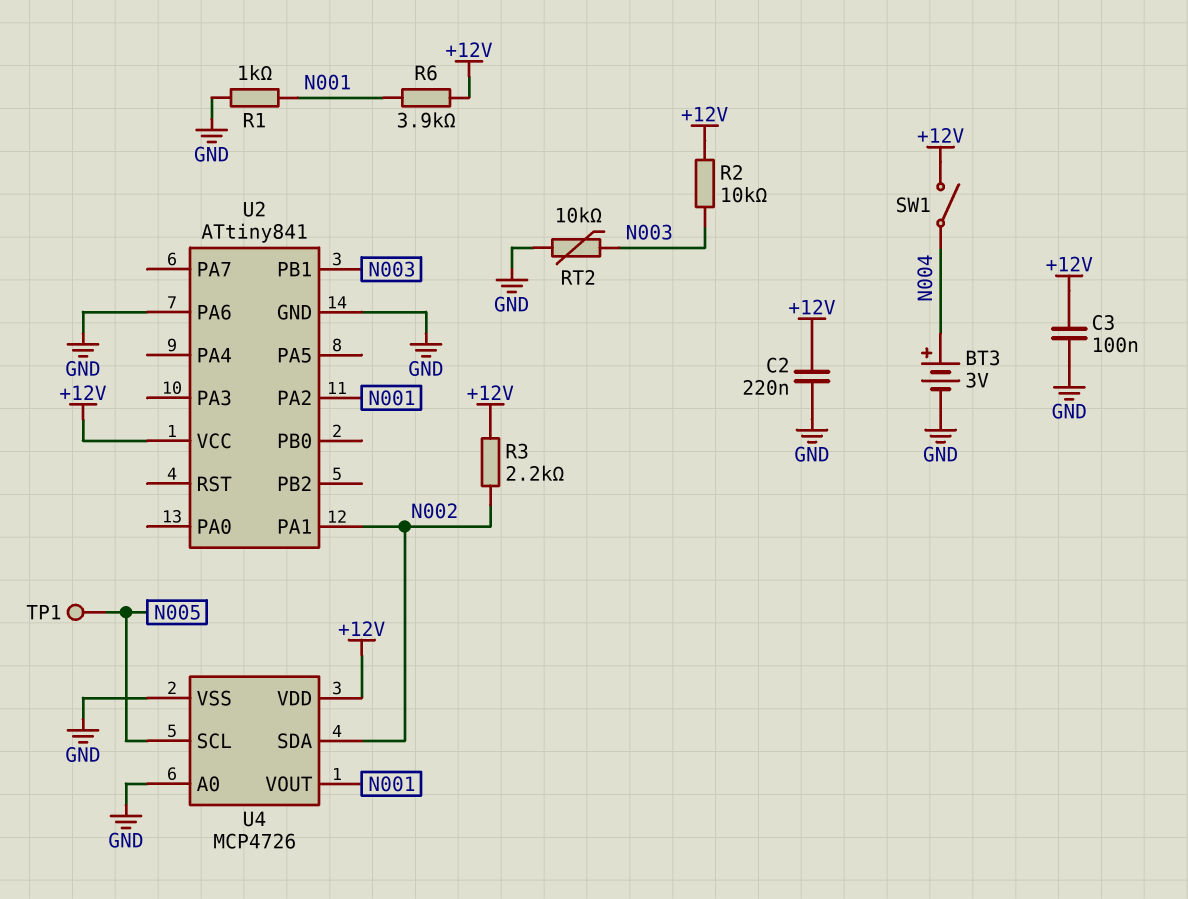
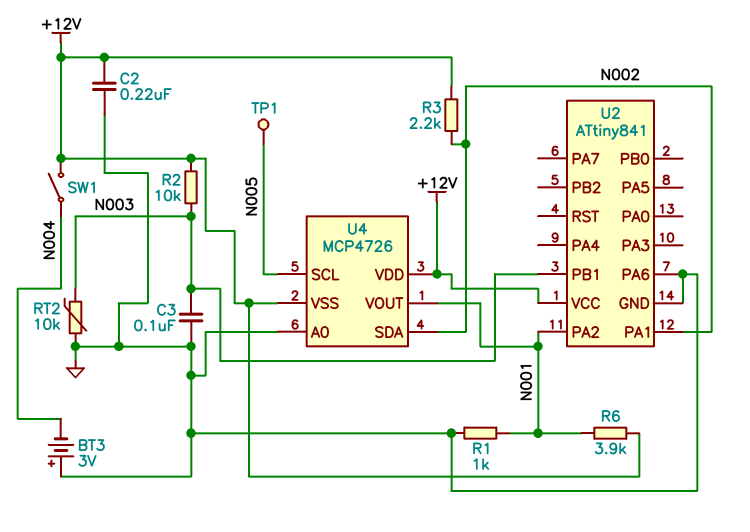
BT3: 3V (plus N004, minus GND) -> 3V (plus GND, minus N004)
C3: 100nF (+12V, GND) -> 100nF (GND, N003)
U4 pin VSS: GND -> +12V

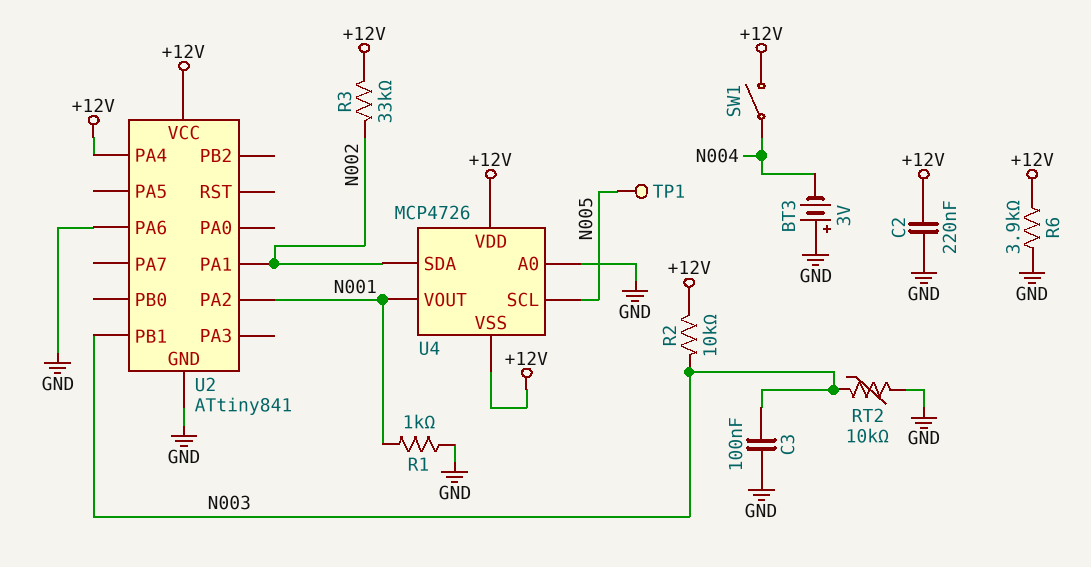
R3: 2.2k (+12V, N002) -> 33k (+12V, N002)
R6: 3.9k (+12V, N001) -> 3.9k (+12V, GND)
U2 pin PA4: none -> +12V

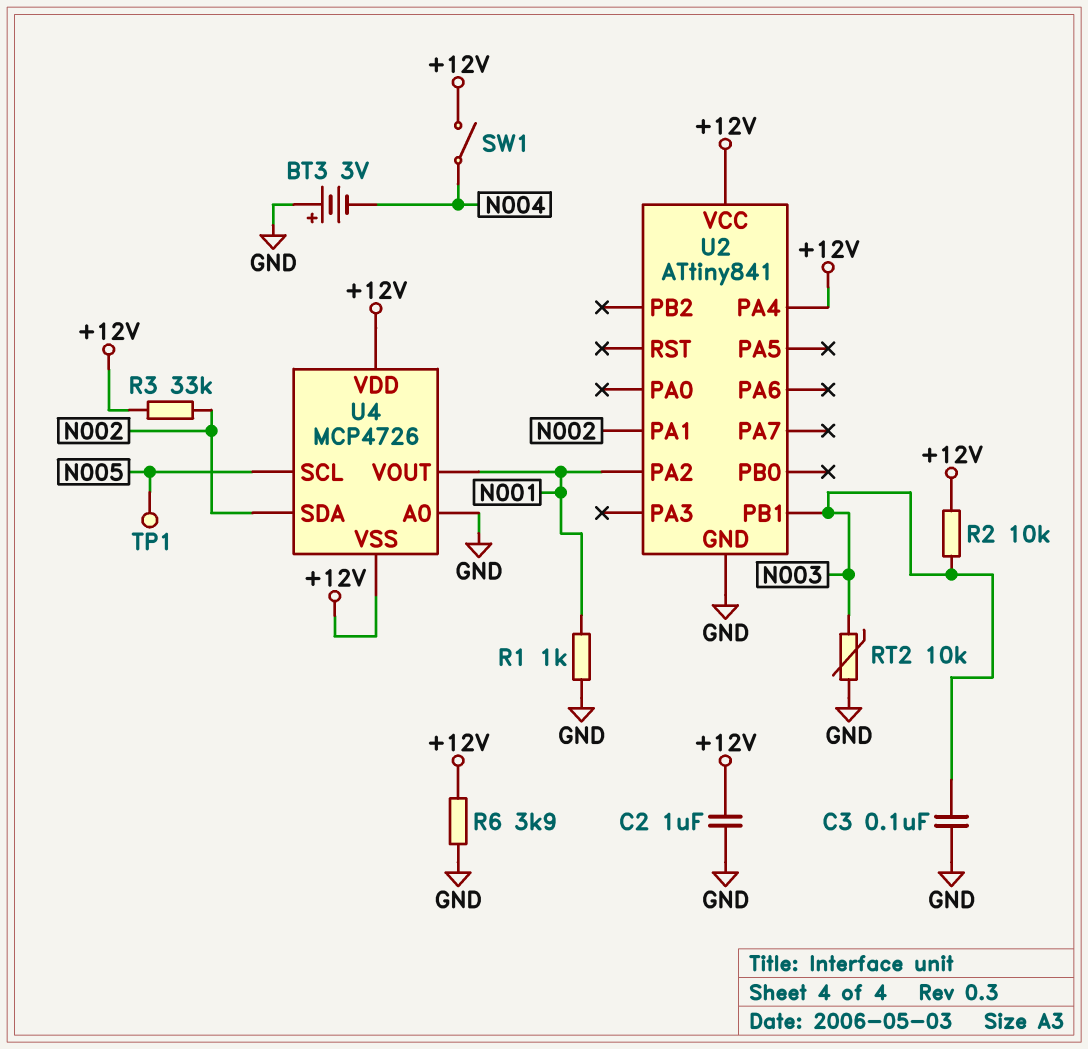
C2: 220nF (+12V, GND) -> 1uF (+12V, GND)
U2 pin PA6: GND -> none

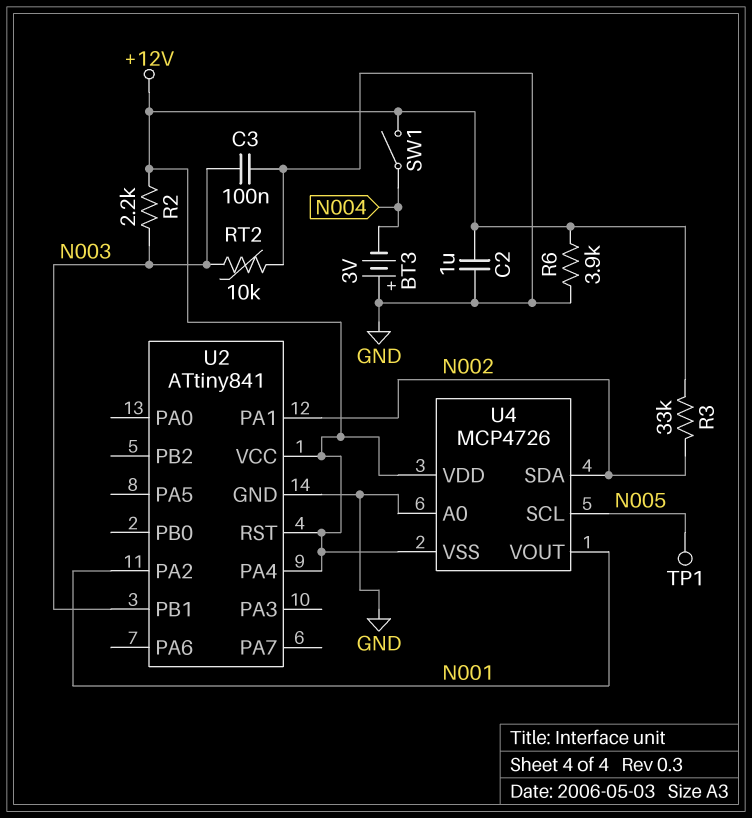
R1: 1k (GND, N001) -> none
R2: 10k (+12V, N003) -> 2.2k (+12V, N003)
U2 pin RST: none -> +12V

